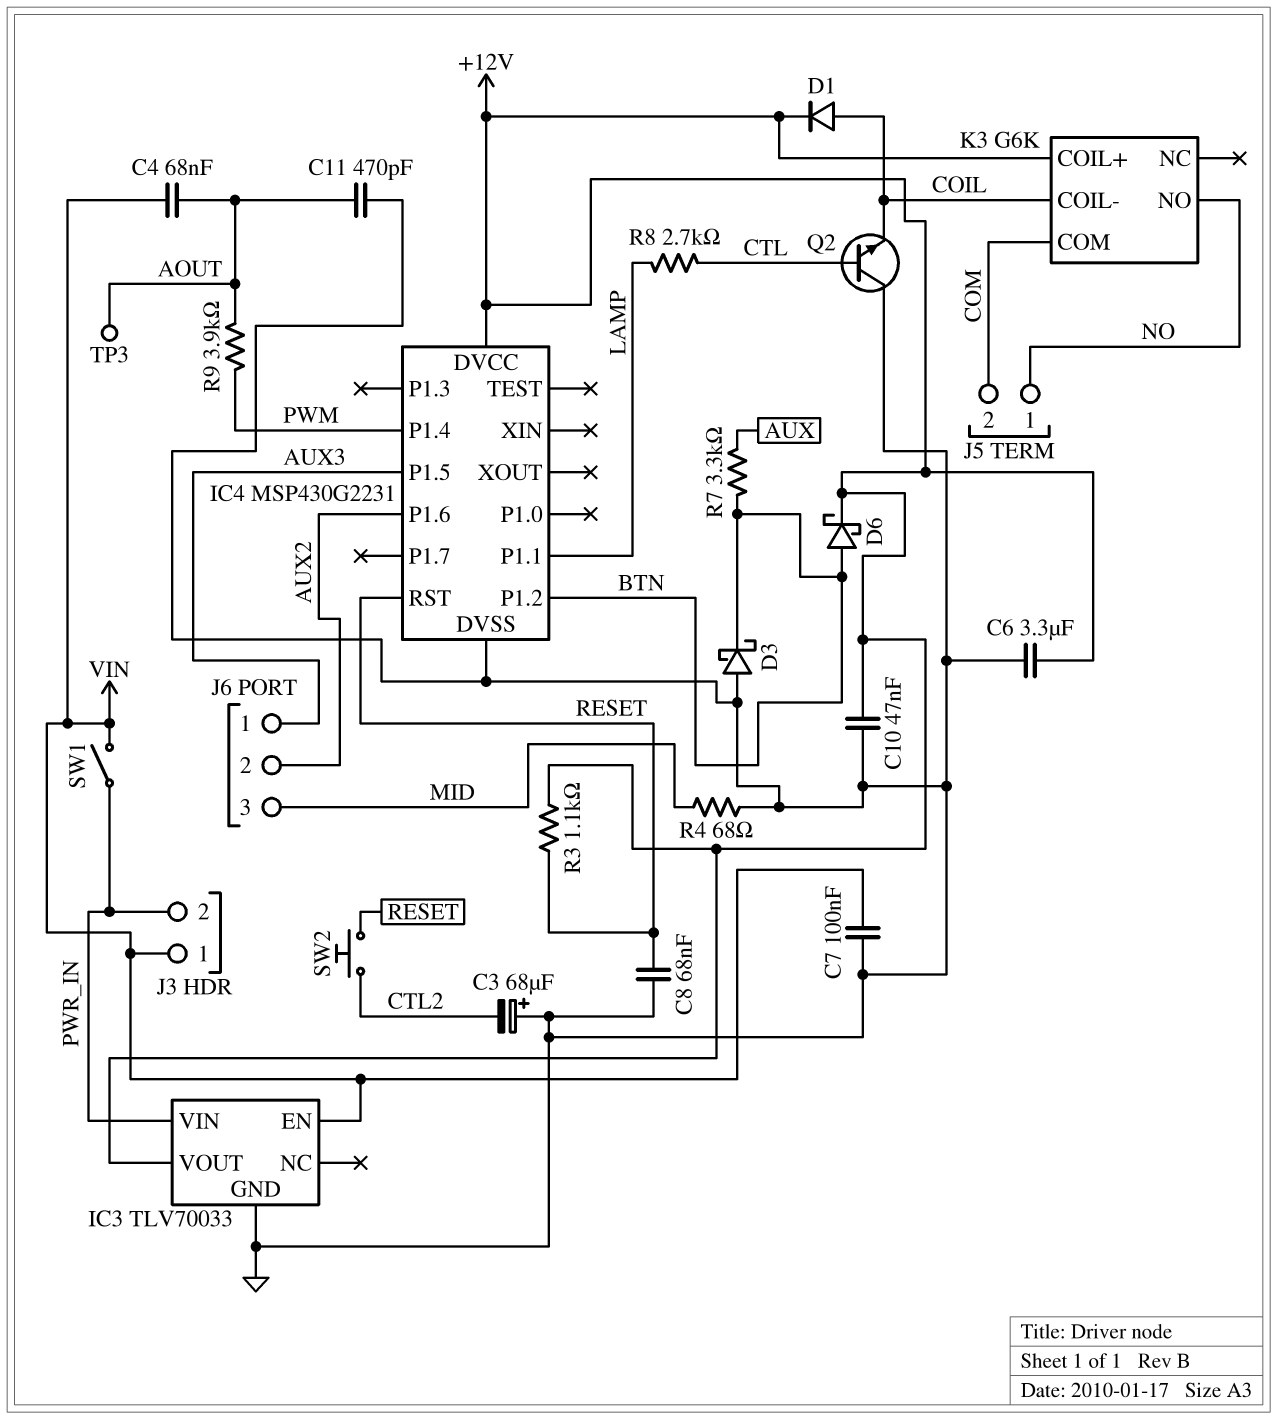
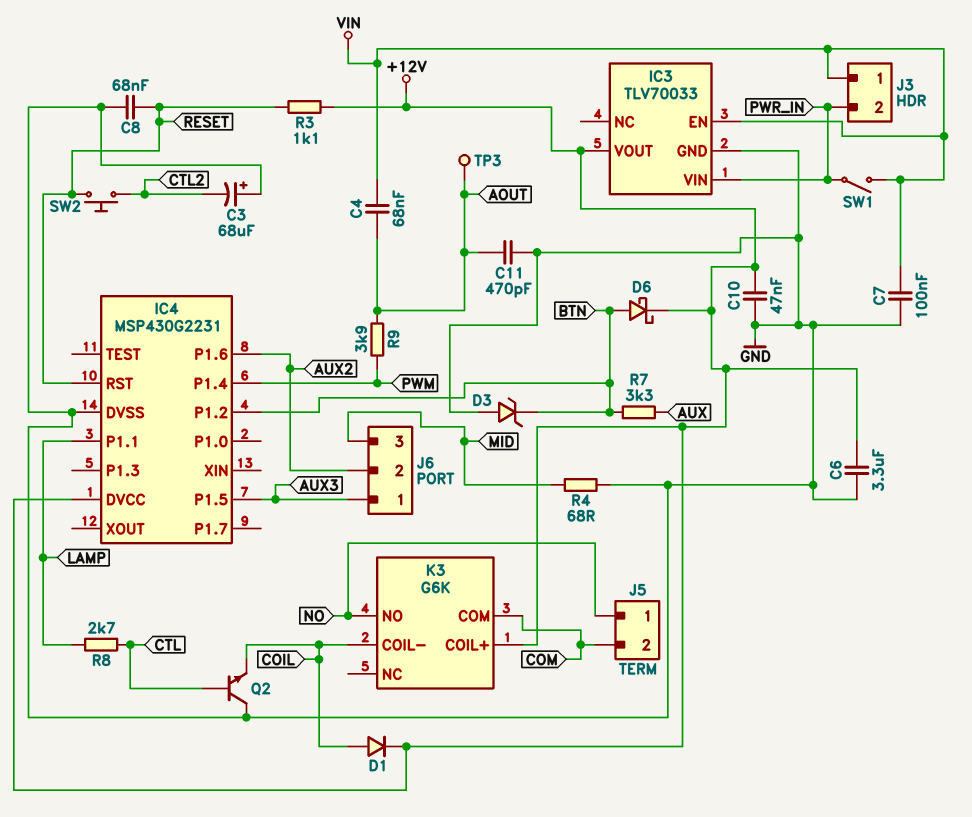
D3: schottky (A GND, K BTN) -> zener (A GND, K BTN)

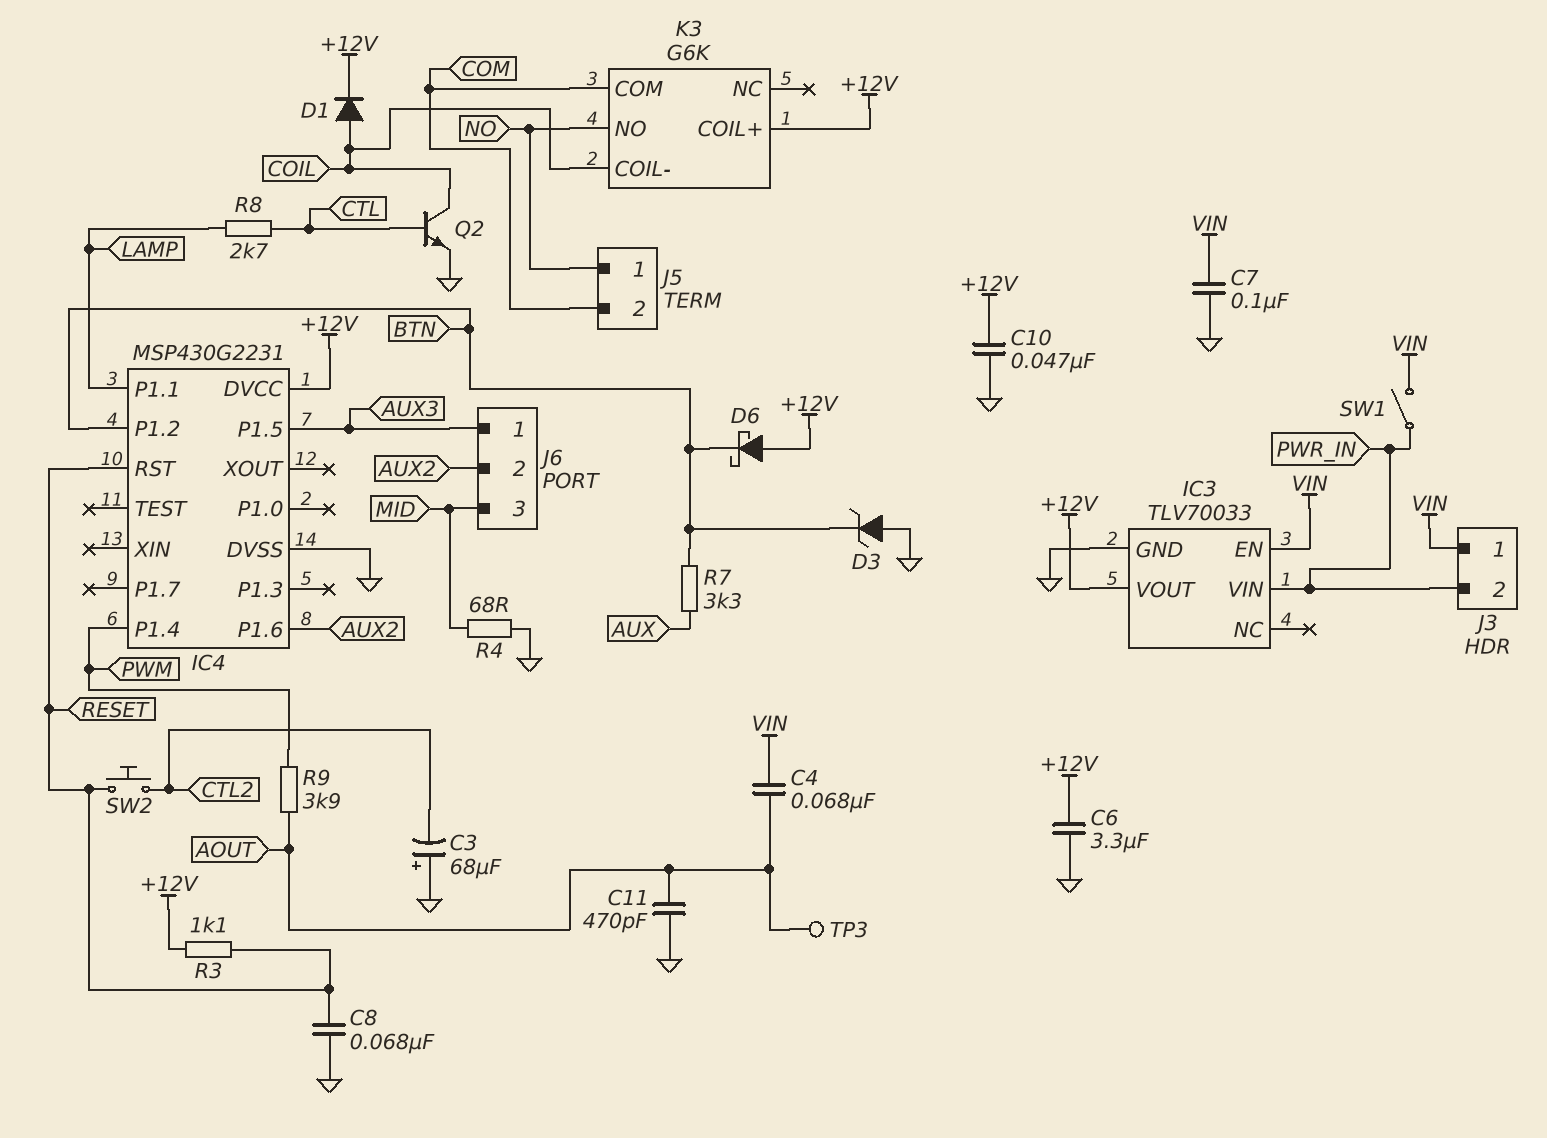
D6: schottky (A BTN, K +12V) -> schottky (A +12V, K BTN)
Q2: NPN (B CTL, C GND, E COIL) -> NPN (B CTL, C COIL, E GND)

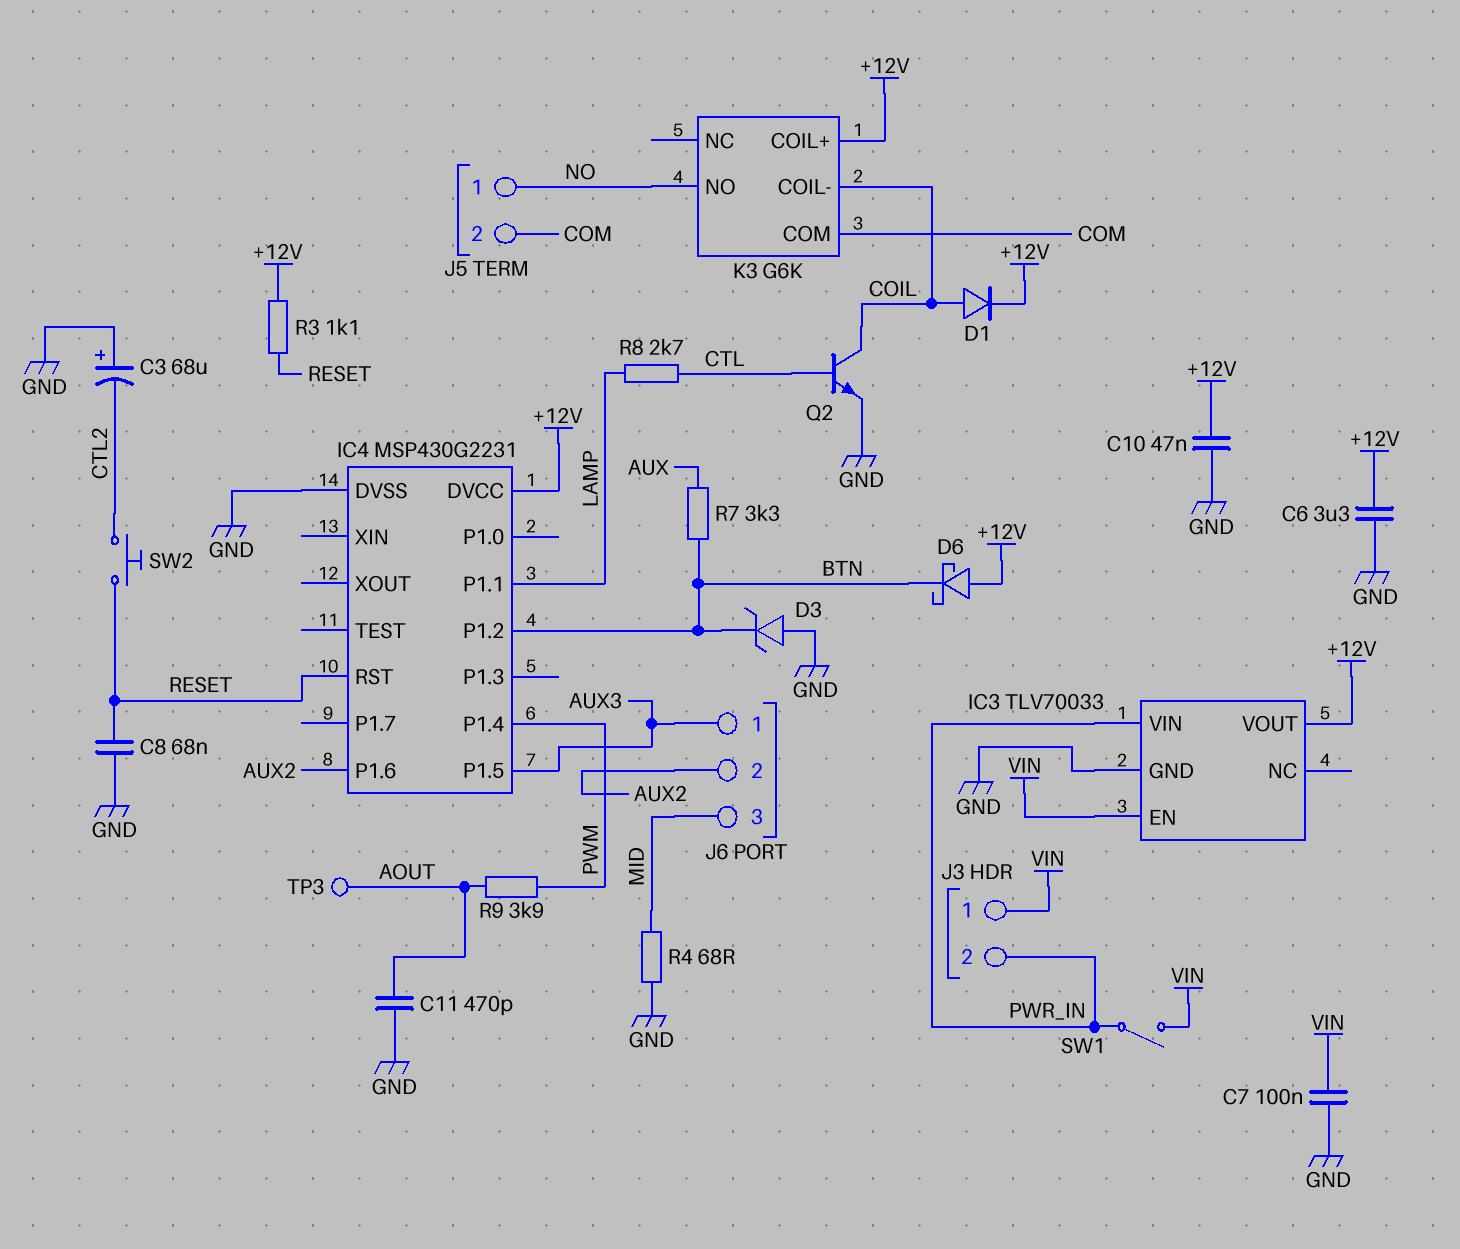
C4: 68nF (AOUT, VIN) -> none

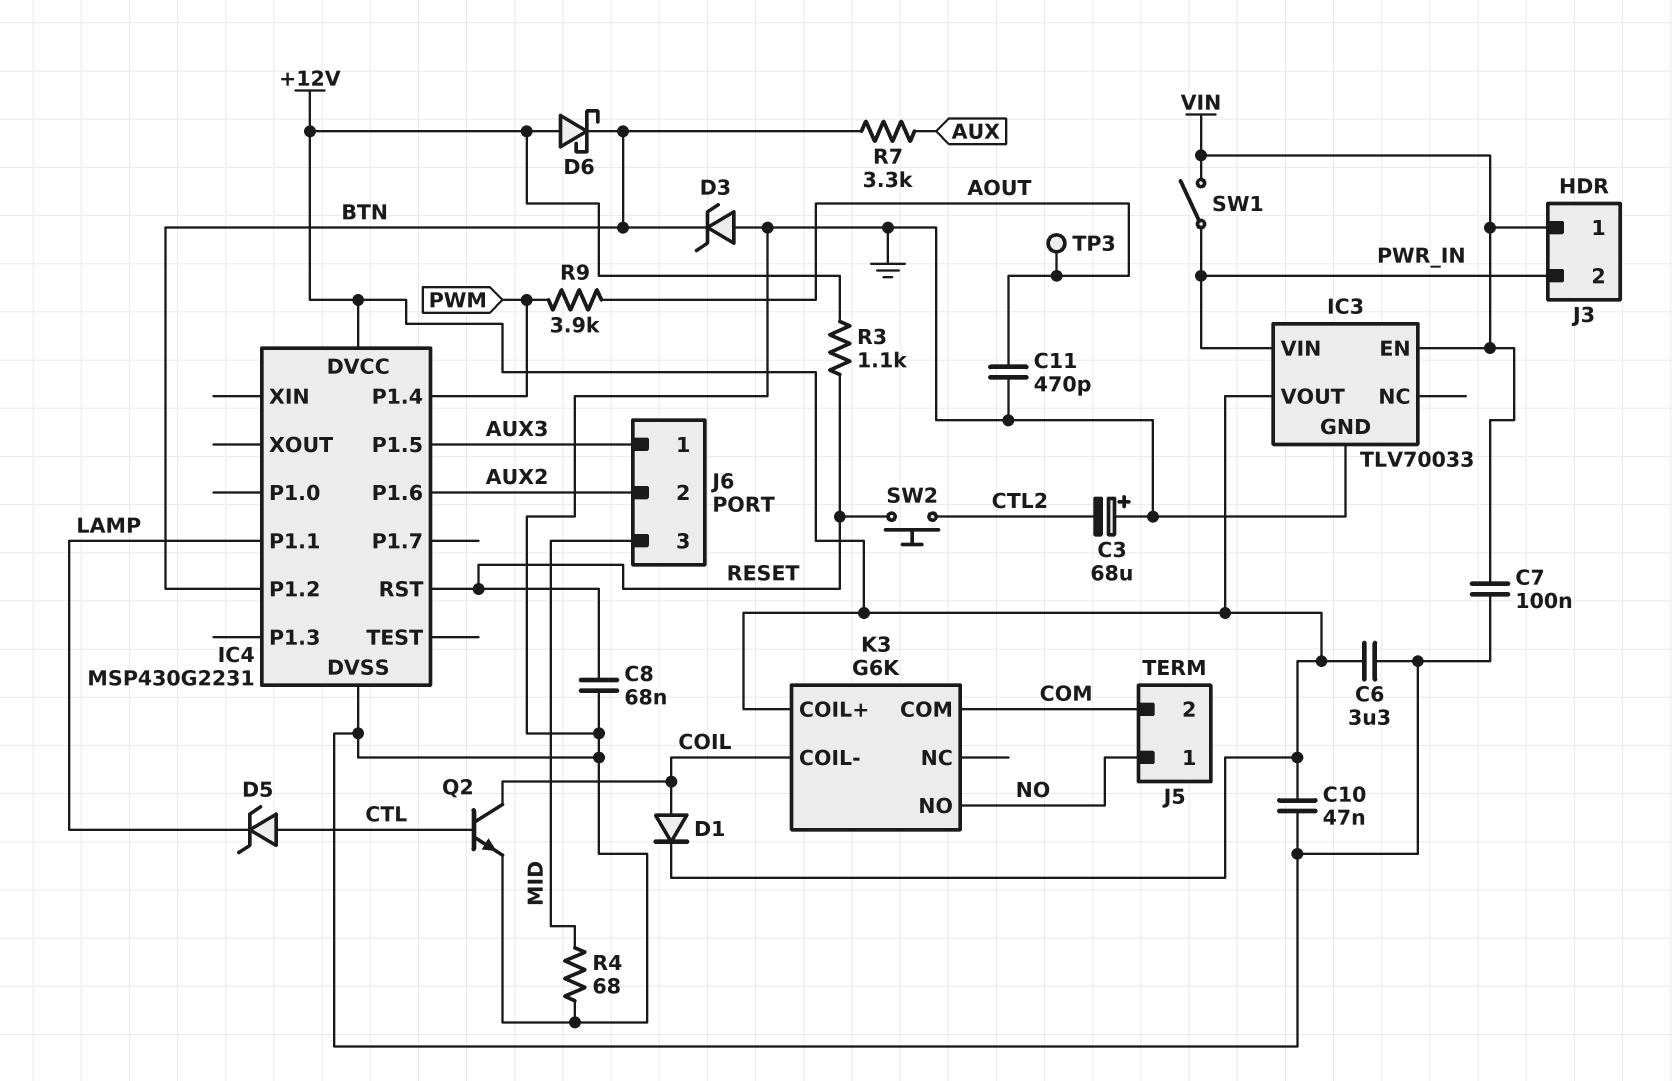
D5: none -> zener (A CTL, K LAMP)
R8: 2.7k (CTL, LAMP) -> none

